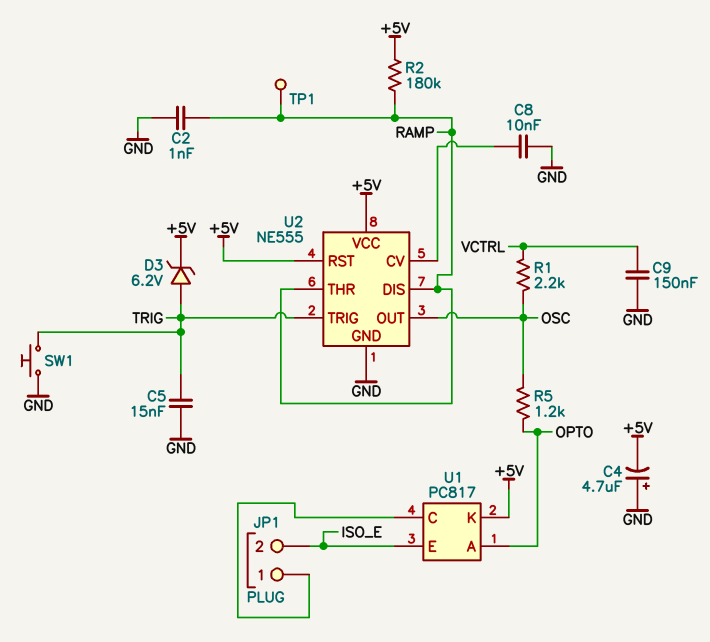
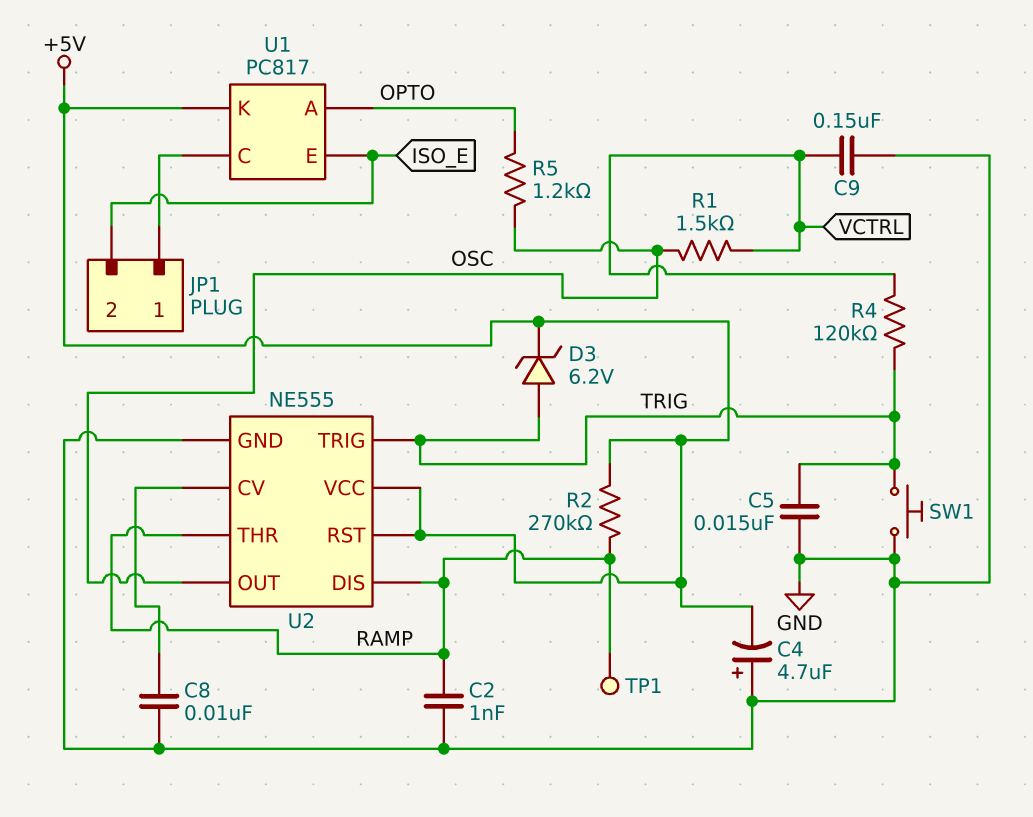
R1: 2.2k (OSC, VCTRL) -> 1.5k (OSC, VCTRL)
R2: 180k (+5V, RAMP) -> 270k (+5V, RAMP)
R4: none -> 120k (TRIG, VCTRL)

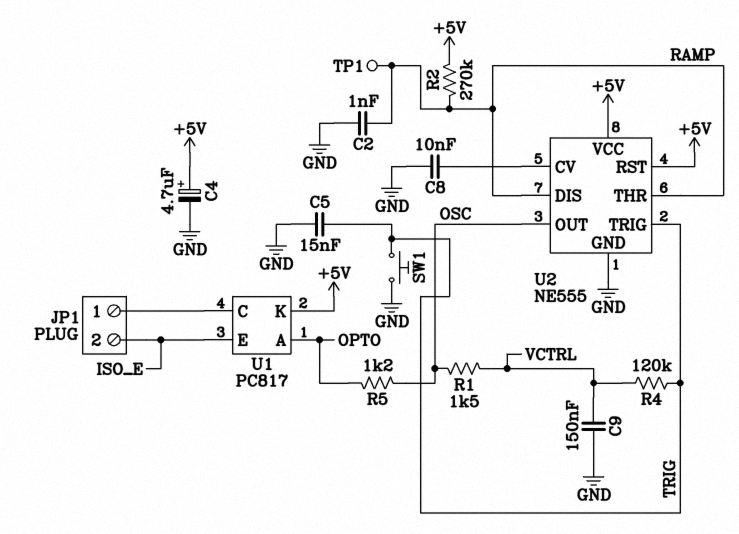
C4: 4.7uF (plus GND, minus +5V) -> 4.7uF (plus +5V, minus GND)
D3: zener 6.2V (A TRIG, K +5V) -> none

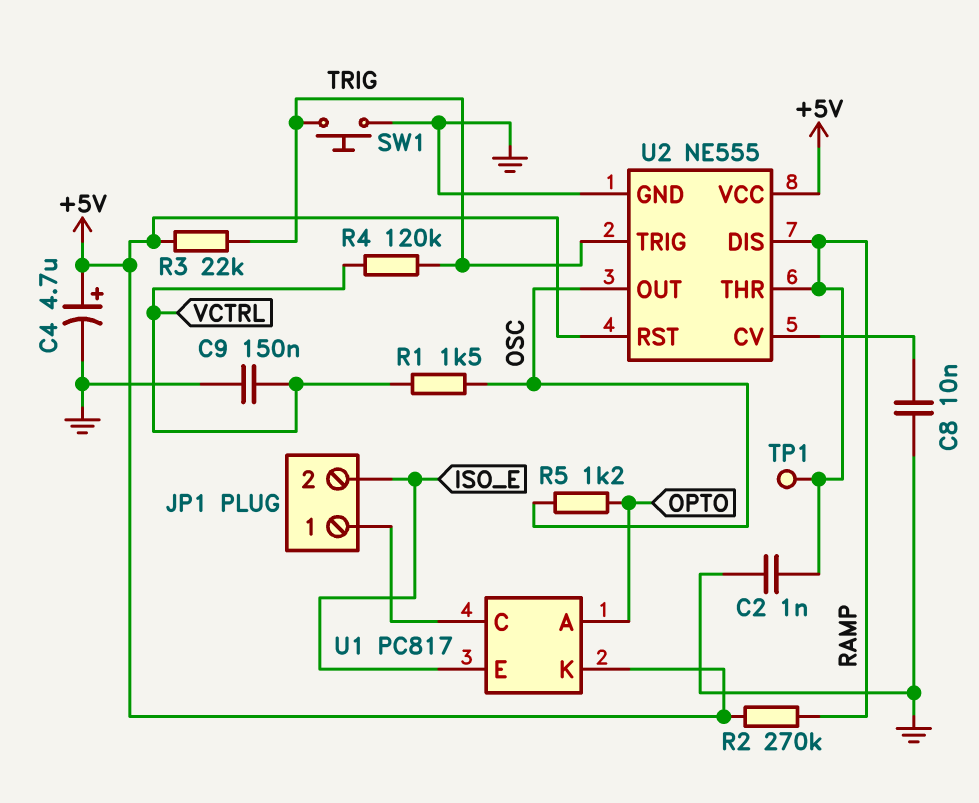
C5: 15nF (GND, TRIG) -> none
R3: none -> 22k (+5V, TRIG)

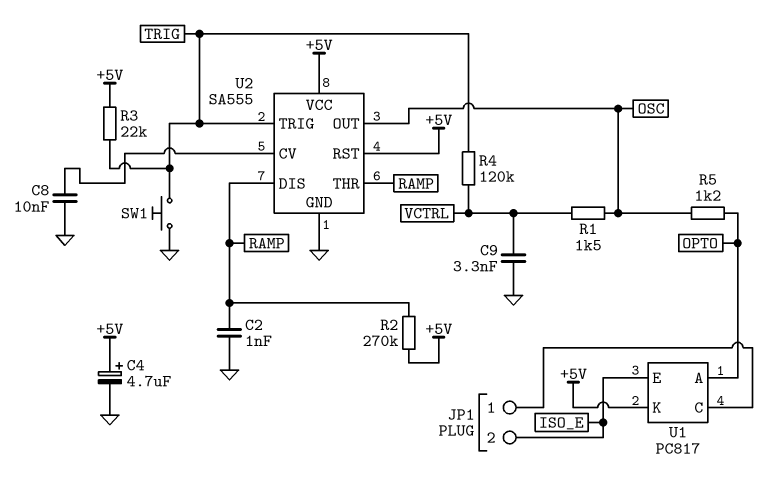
C9: 150nF (GND, VCTRL) -> 3.3nF (GND, VCTRL)
TP1: test point (RAMP) -> none
U2: NE555 -> SA555

